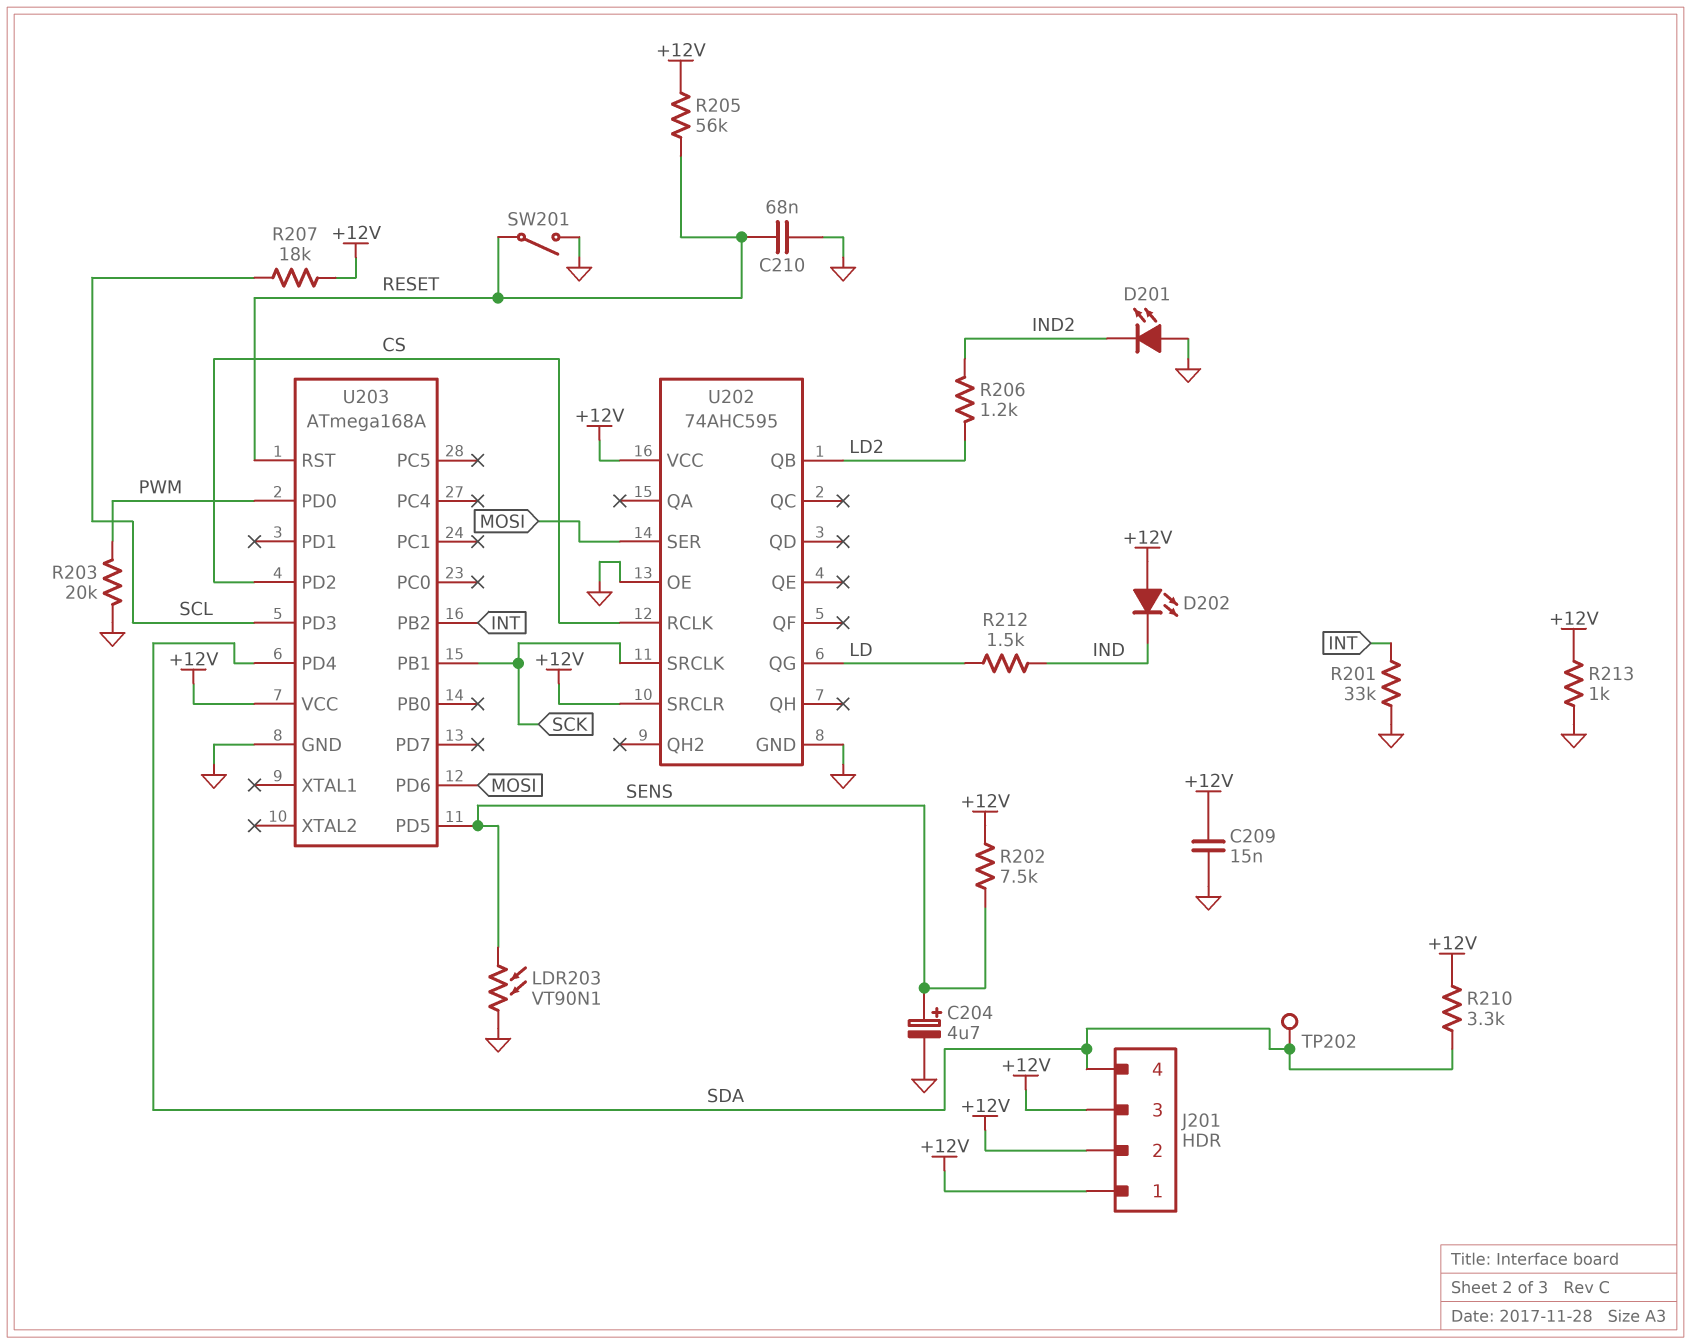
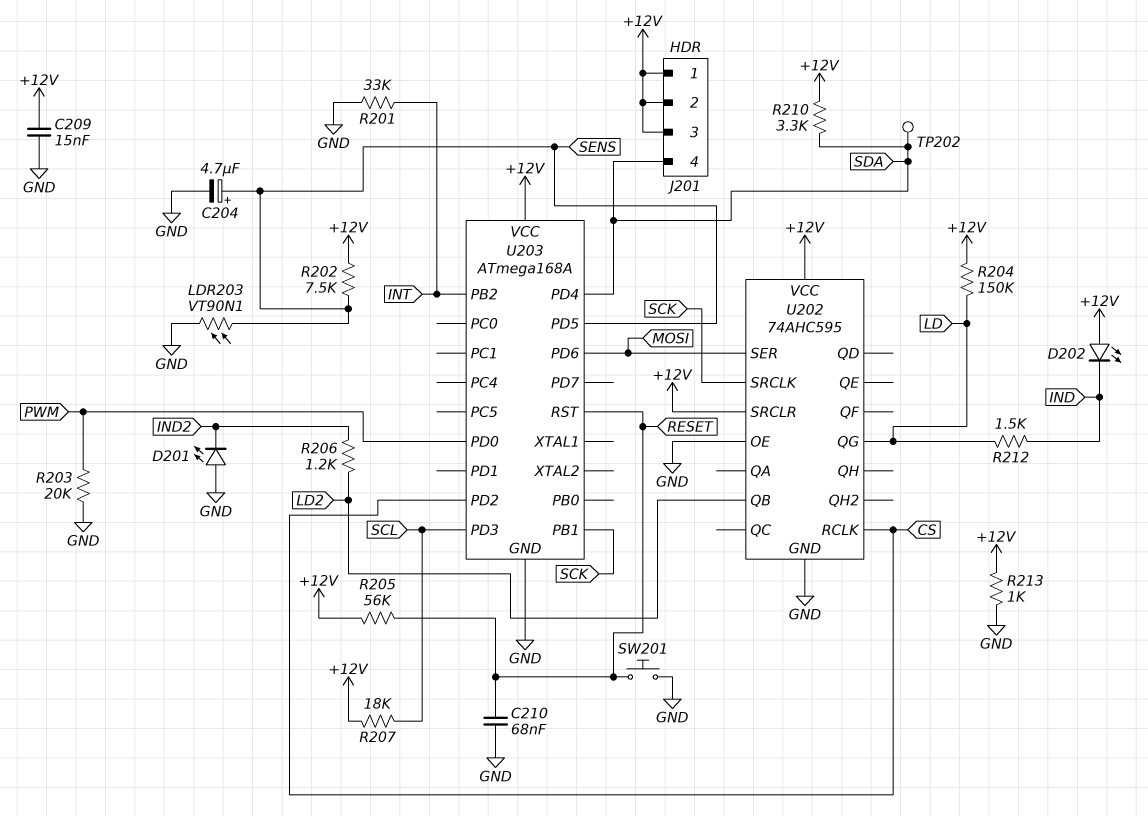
R204: none -> 150k (+12V, LD)
SW201: switch (GND, RESET) -> button (GND, RESET)

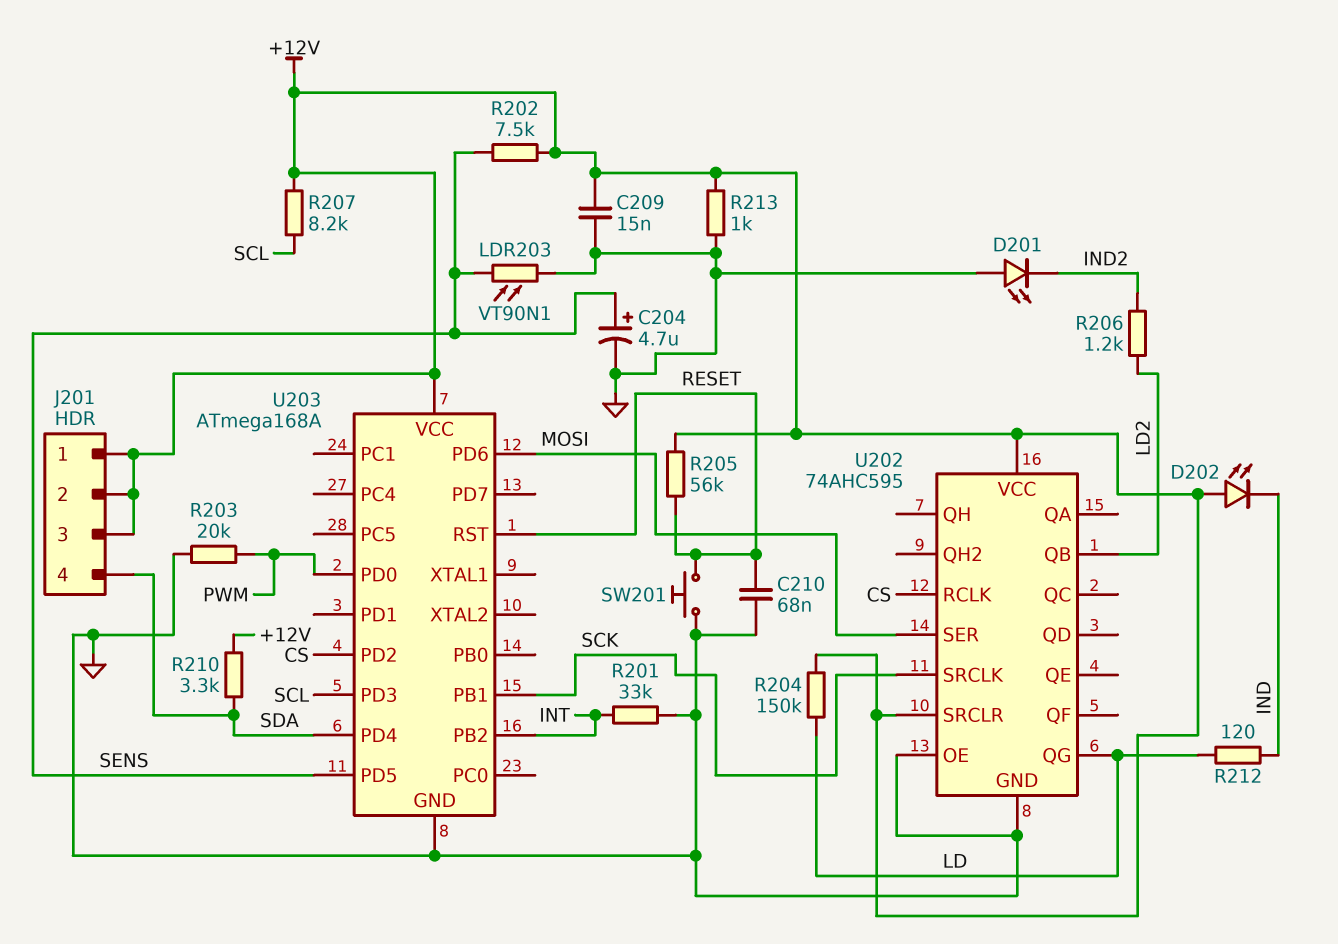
R207: 18k (+12V, SCL) -> 8.2k (+12V, SCL)
R212: 1.5k (IND, LD) -> 120 (IND, LD)
TP202: test point (SDA) -> none

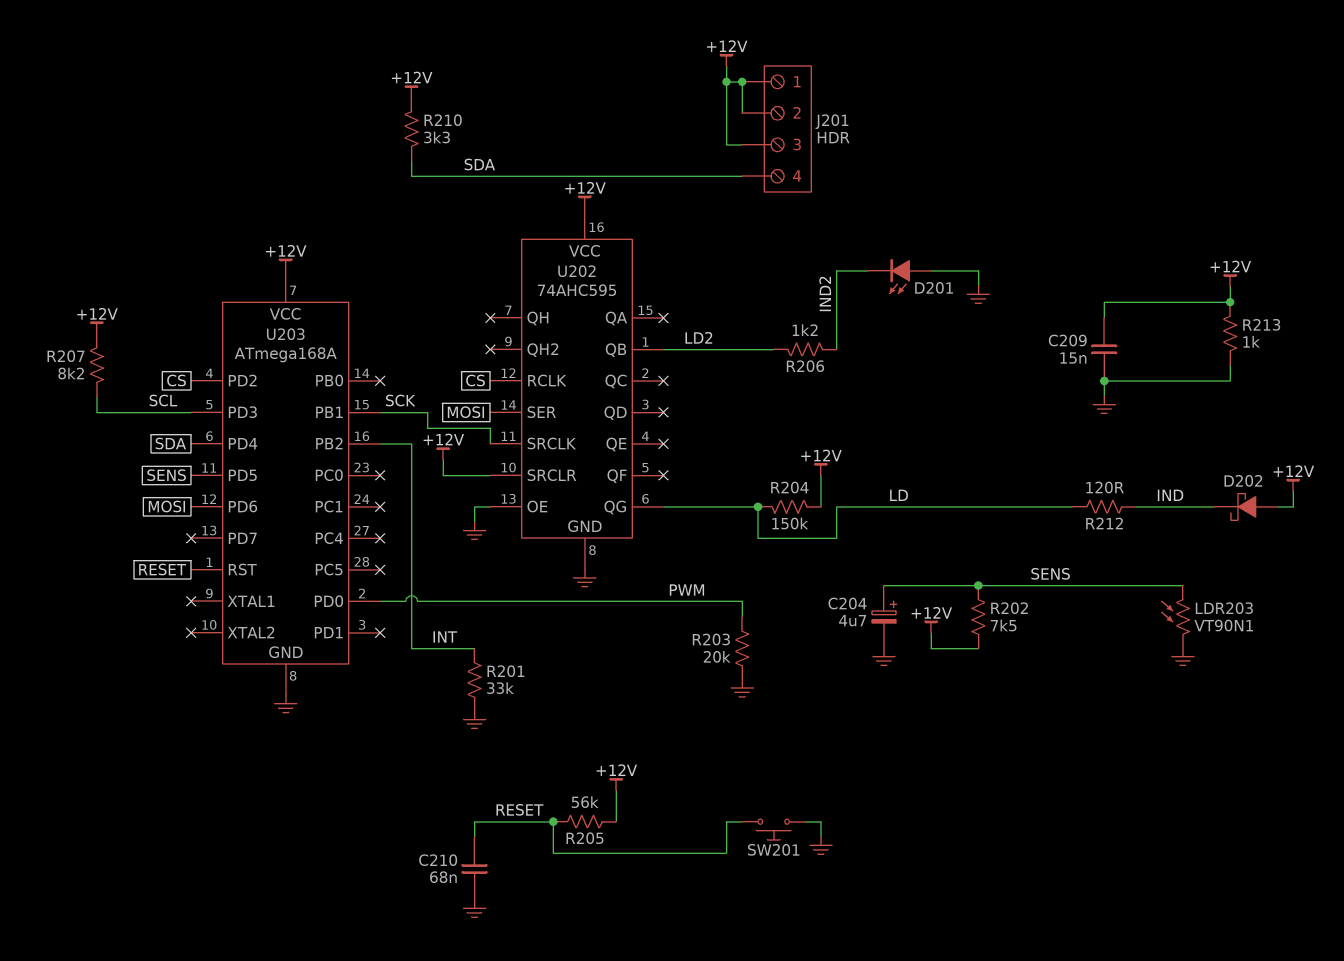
D202: LED (A +12V, K IND) -> schottky (A +12V, K IND)

